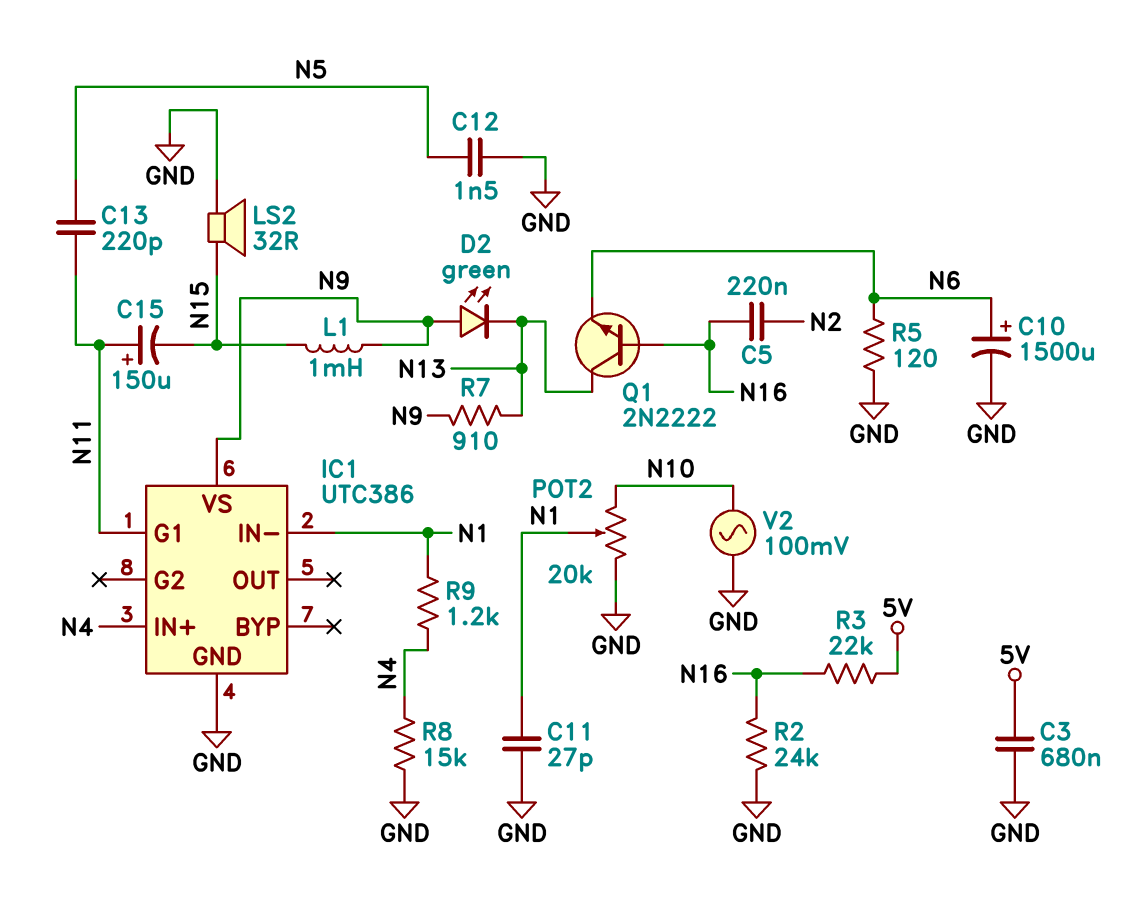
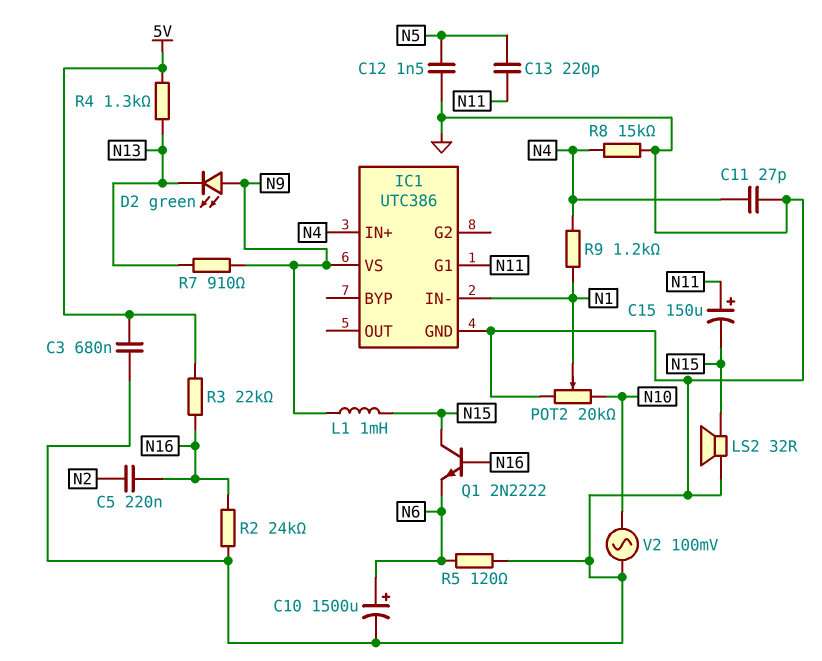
C11: 27pF (GND, N1) -> 27pF (GND, N4)
Q1: NPN 2N2222 (B N16, C N13, E N6) -> NPN 2N2222 (B N16, C N15, E N6)
R4: none -> 1.3k (5V, N13)

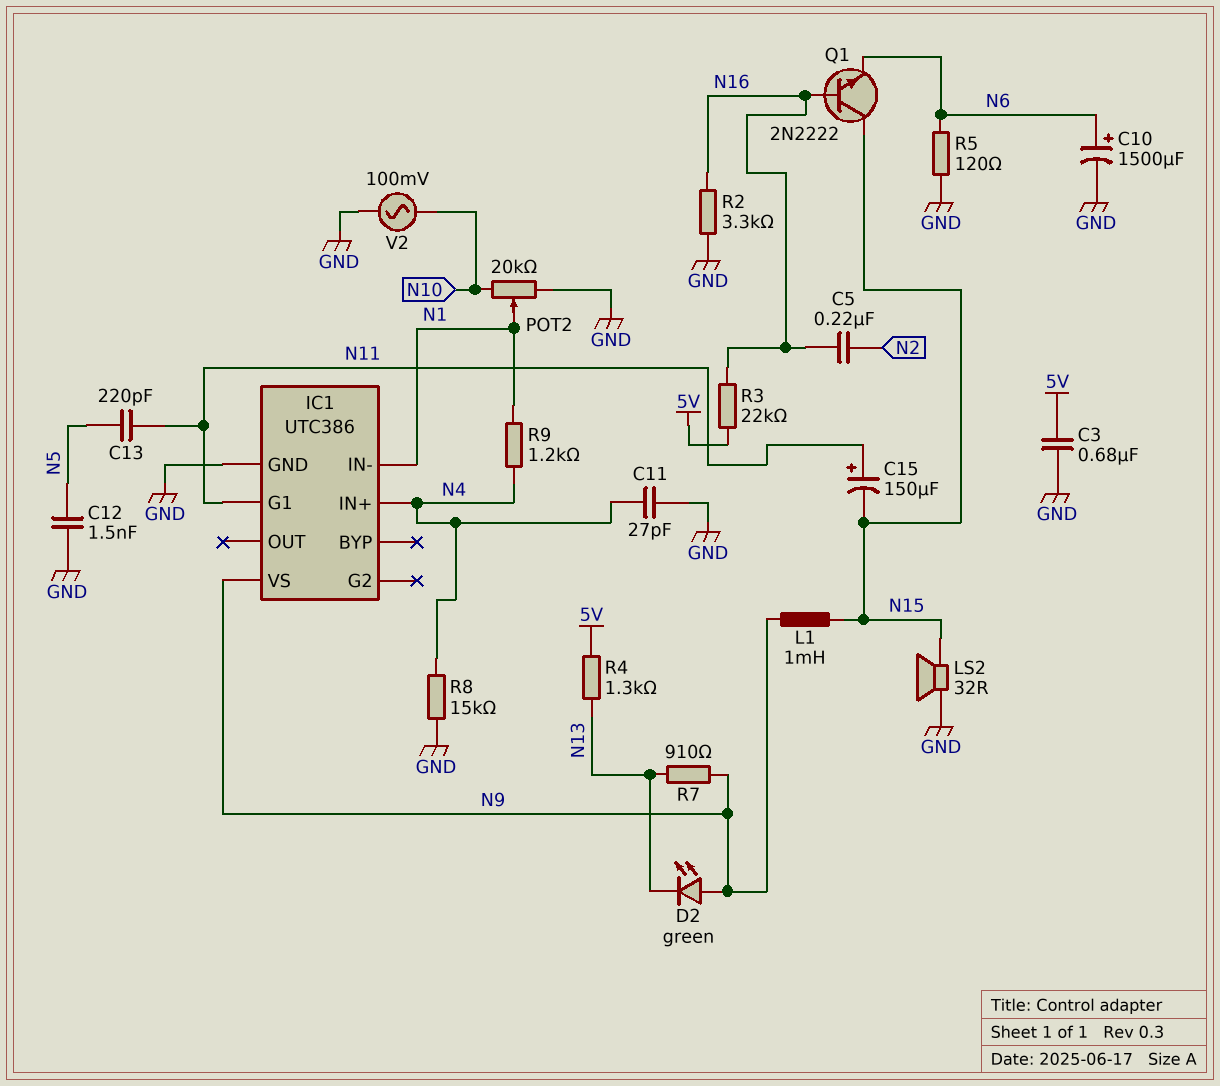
R2: 24k (GND, N16) -> 3.3k (GND, N16)

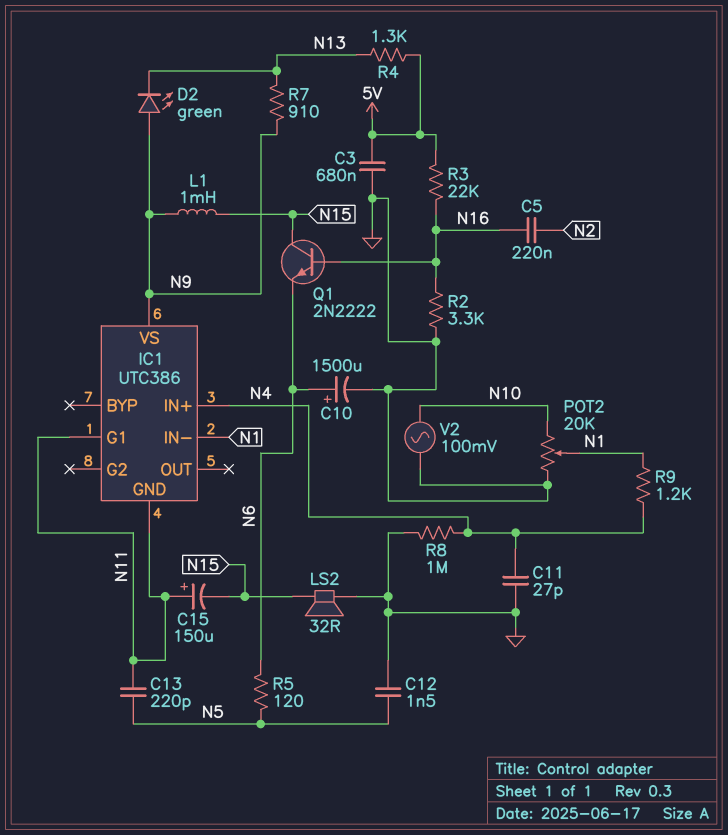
IC1 pin GND: GND -> N11
R5: 120 (GND, N6) -> 120 (N5, N6)
R8: 15k (GND, N4) -> 1M (GND, N4)

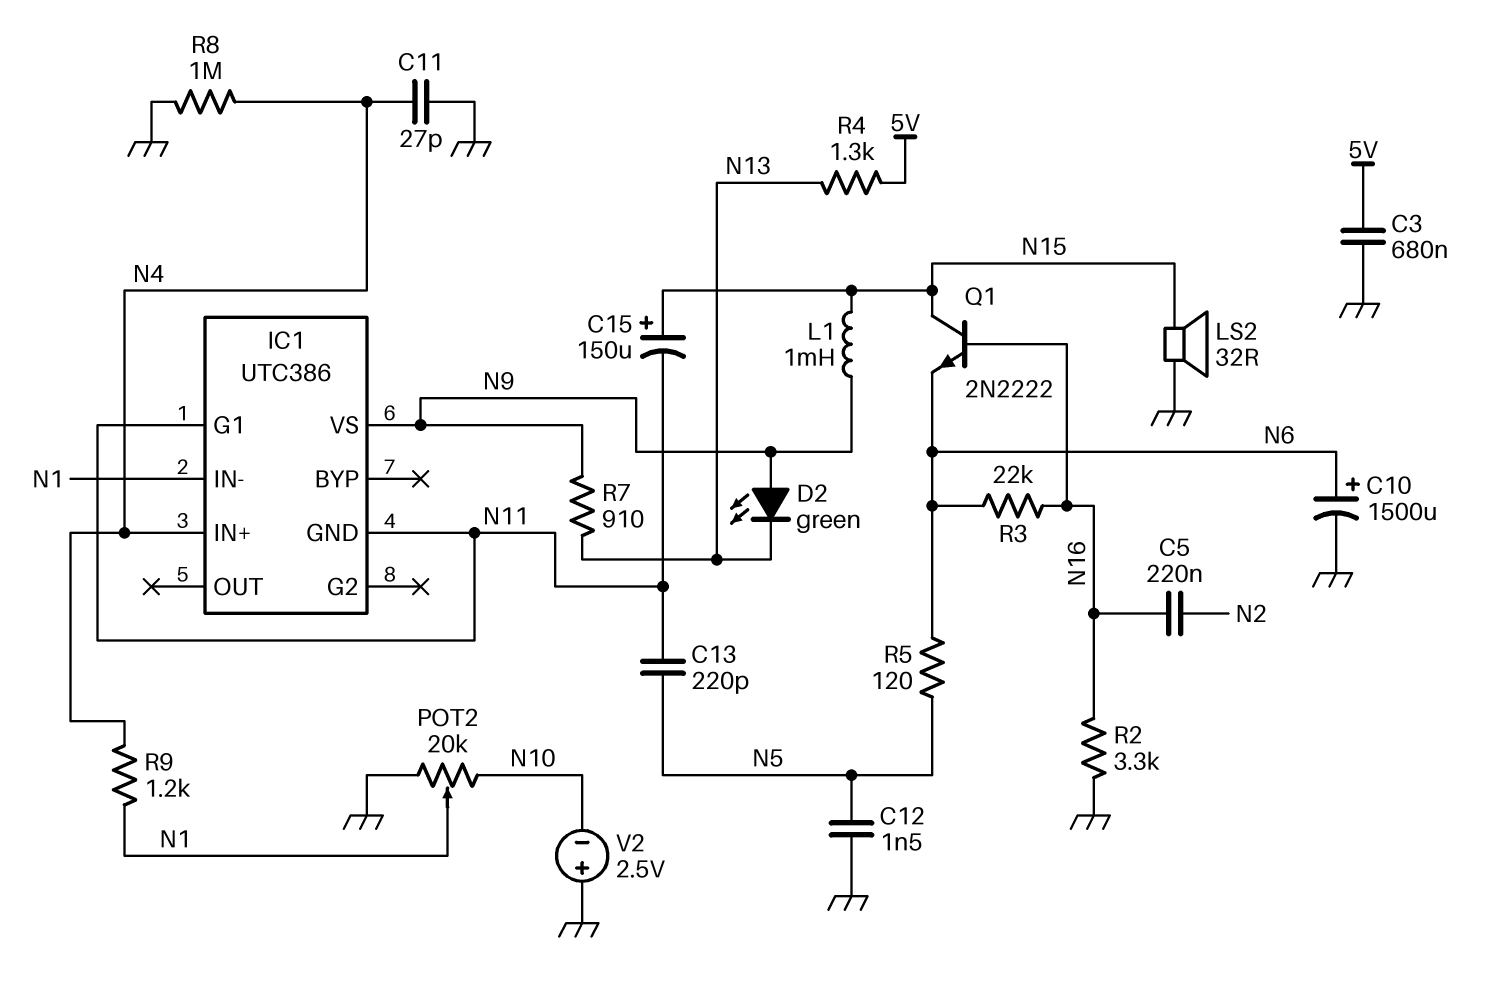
C15: 150uF (plus N11, minus N15) -> 150uF (plus N15, minus N11)
R3: 22k (5V, N16) -> 22k (N6, N16)
V2: AC 100mV (GND, N10) -> 2.5V (plus GND, minus N10)

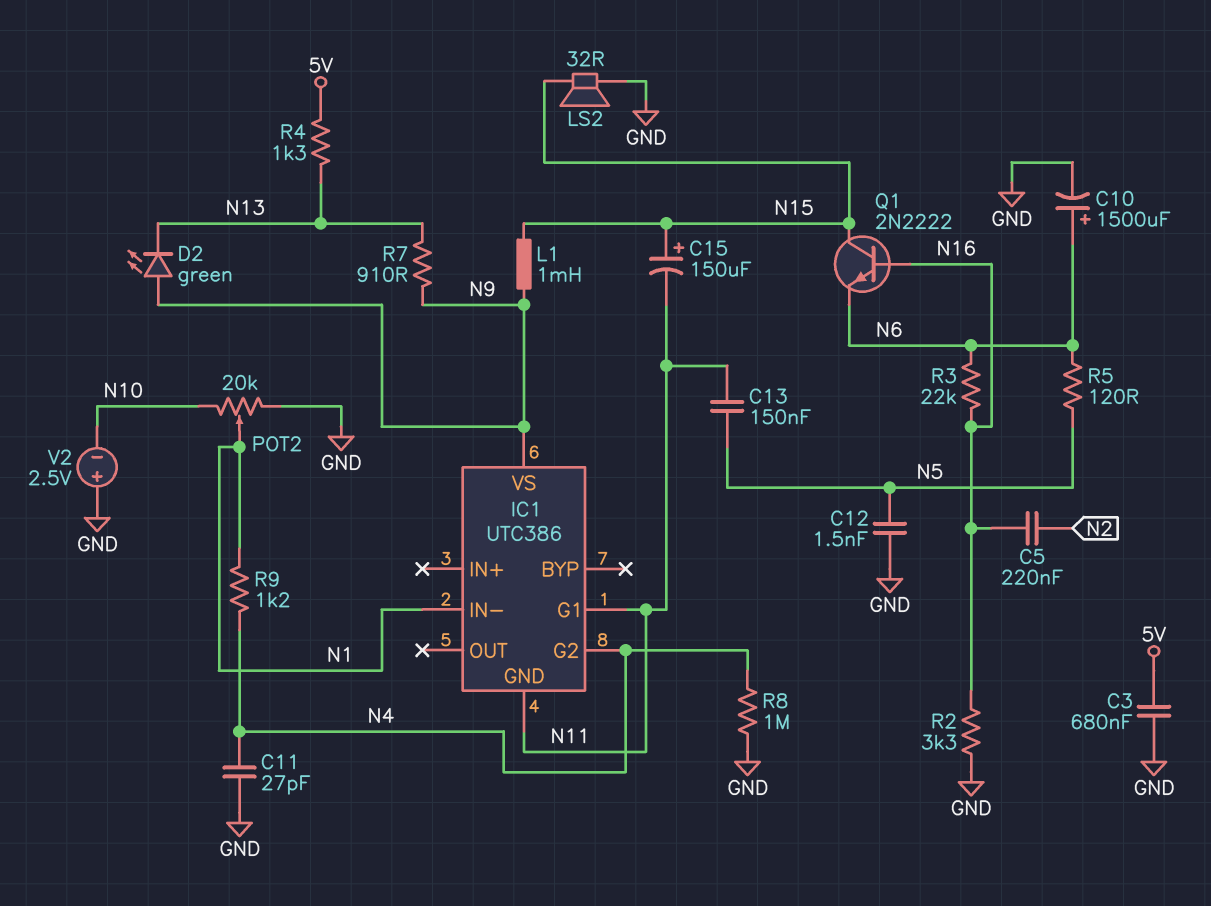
C13: 220pF (N5, N11) -> 150nF (N5, N11)
IC1 pin G2: none -> N4
IC1 pin IN+: N4 -> none

